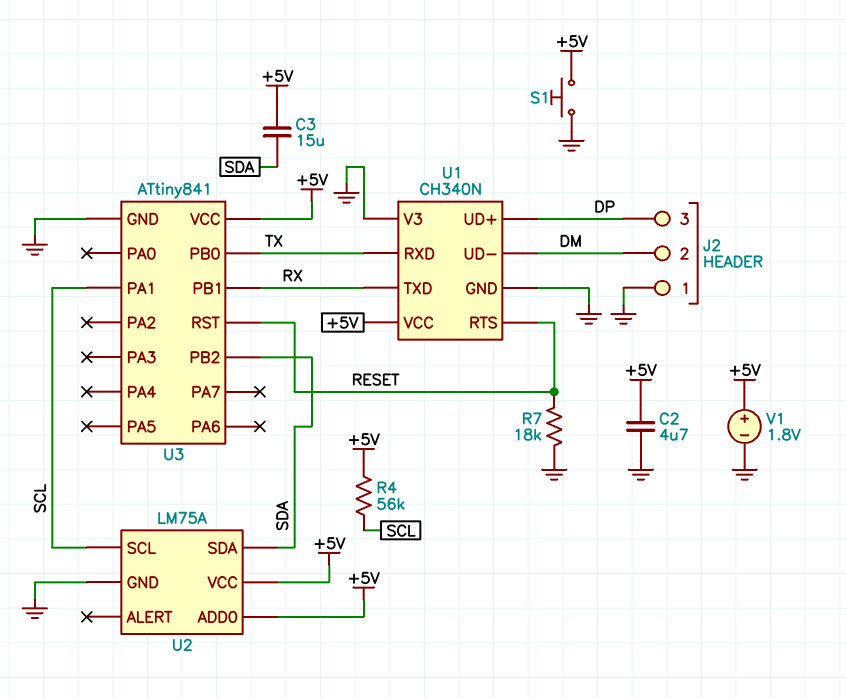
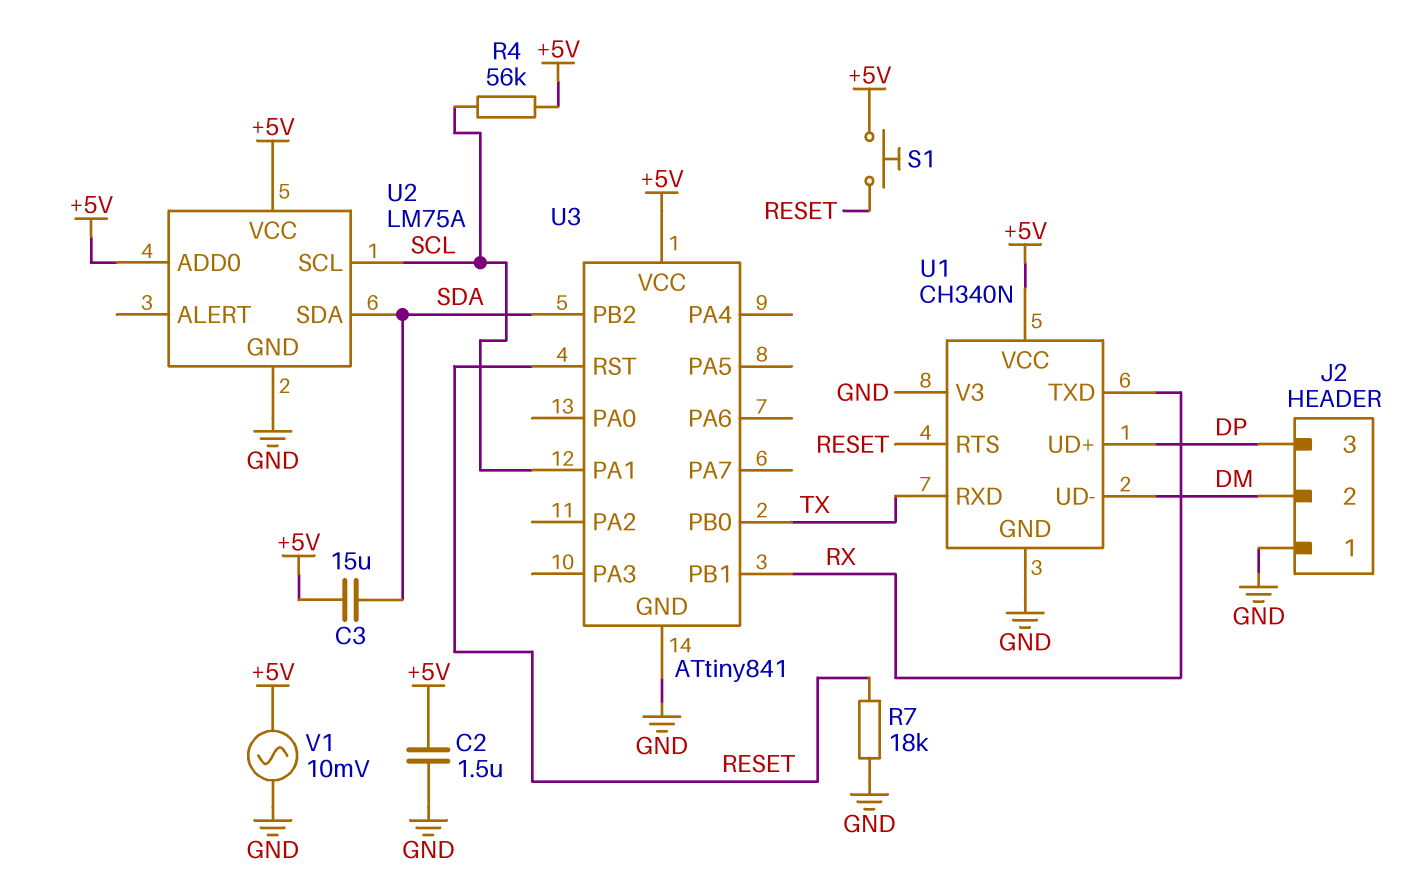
C2: 4.7uF (+5V, GND) -> 1.5uF (+5V, GND)
S1: button (+5V, GND) -> button (+5V, RESET)
V1: 1.8V (plus +5V, minus GND) -> AC 10mV (+5V, GND)

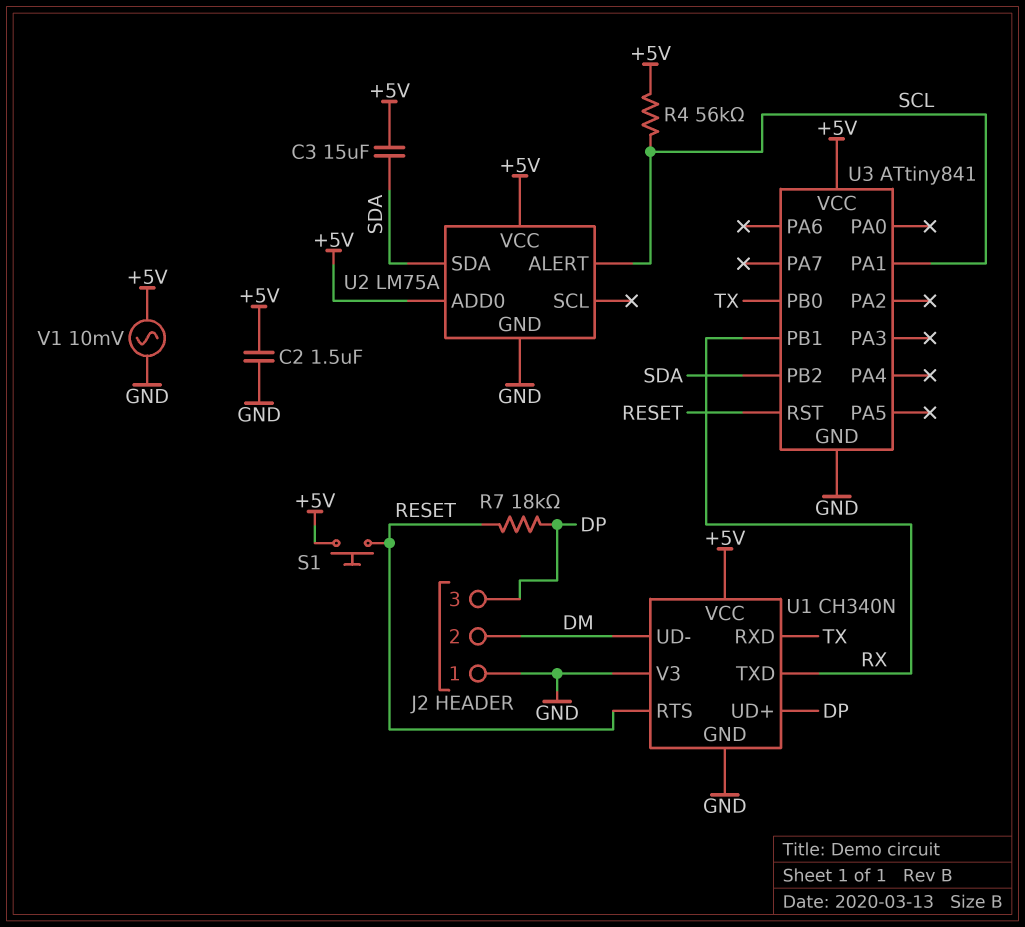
R7: 18k (GND, RESET) -> 18k (DP, RESET)
U2 pin ALERT: none -> SCL
U2 pin SCL: SCL -> none

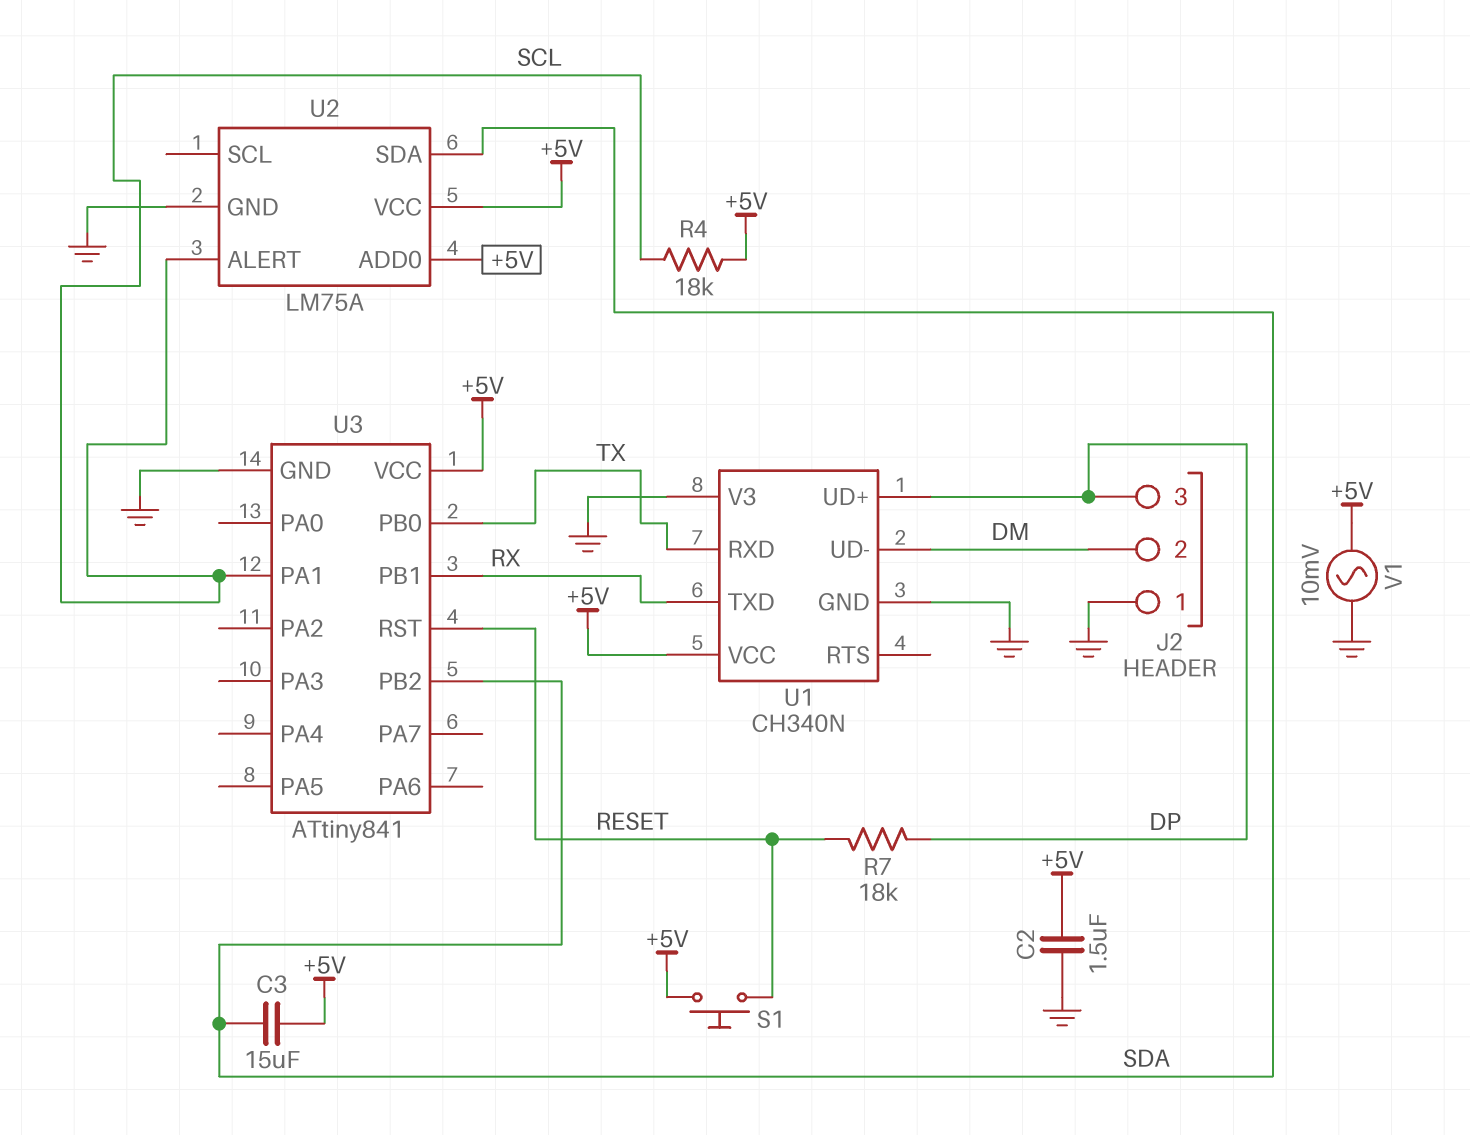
R4: 56k (+5V, SCL) -> 18k (+5V, SCL)
U1 pin RTS: RESET -> none

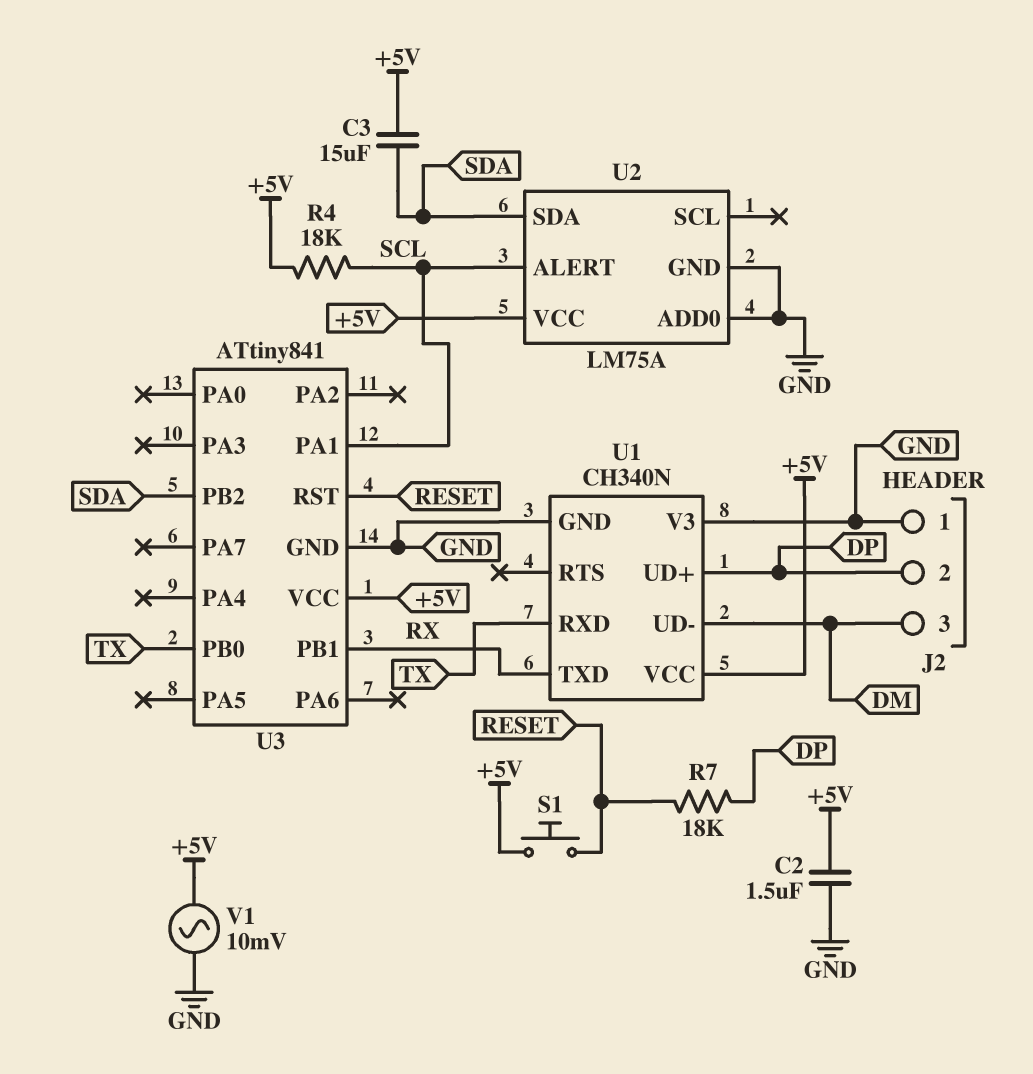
J2 pin 2: DM -> DP
J2 pin 3: DP -> DM
U2 pin ADD0: +5V -> GND

